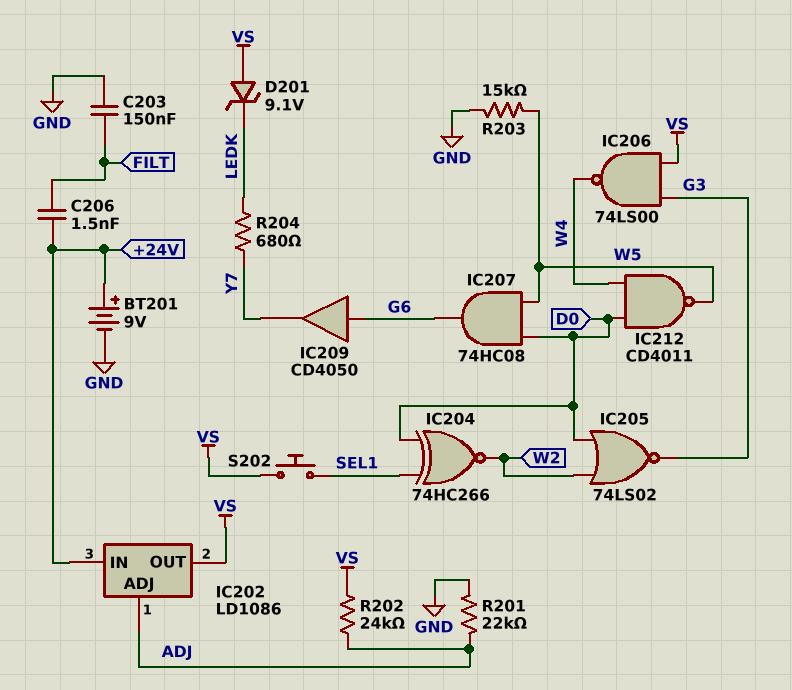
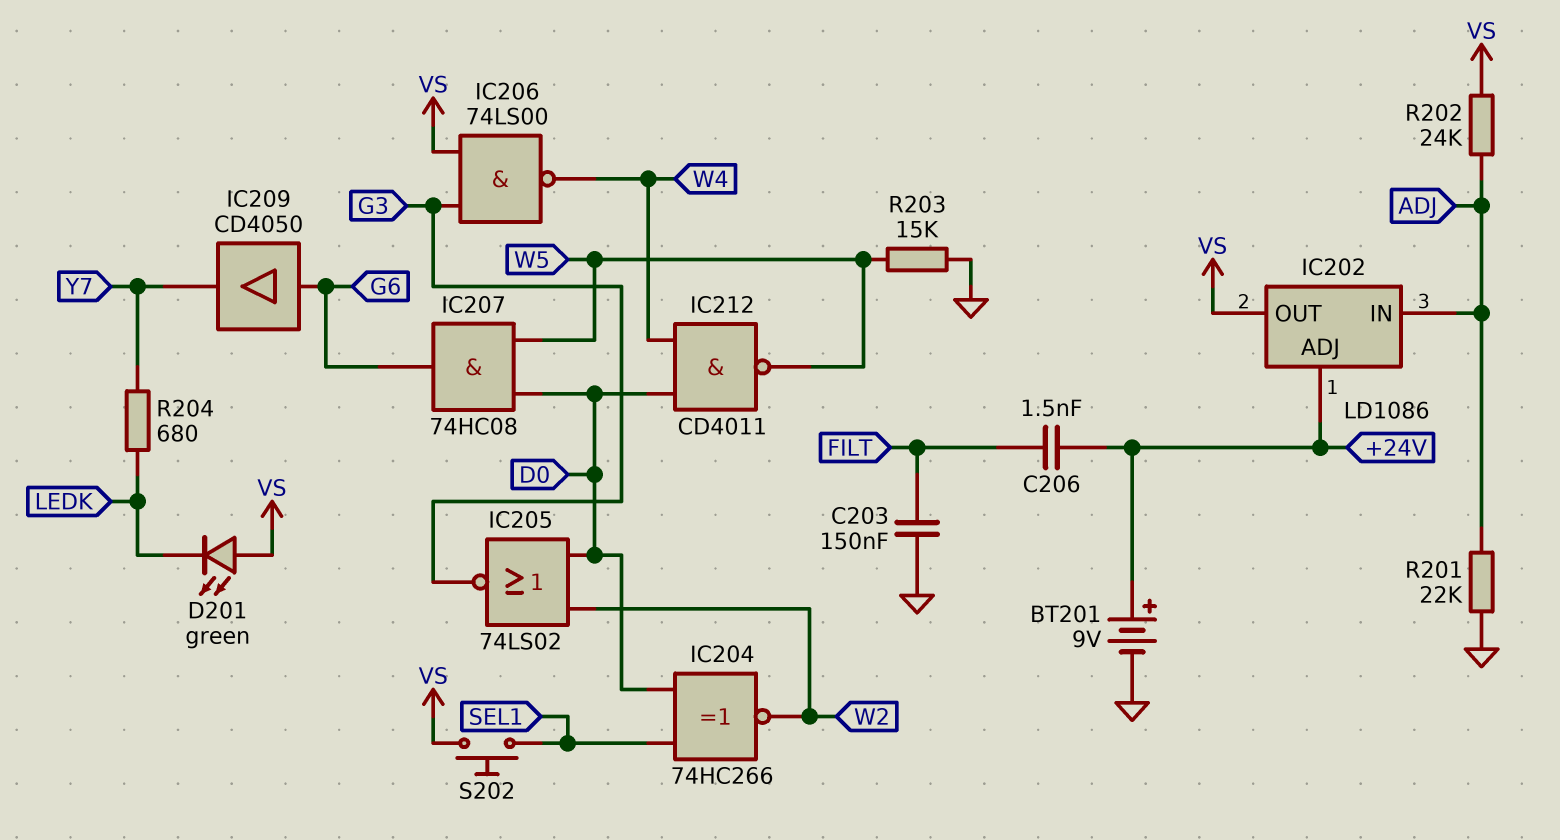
D201: zener 9.1V (A VS, K LEDK) -> LED green (A VS, K LEDK)
IC202 pin ADJ: ADJ -> +24V
IC202 pin IN: +24V -> ADJ

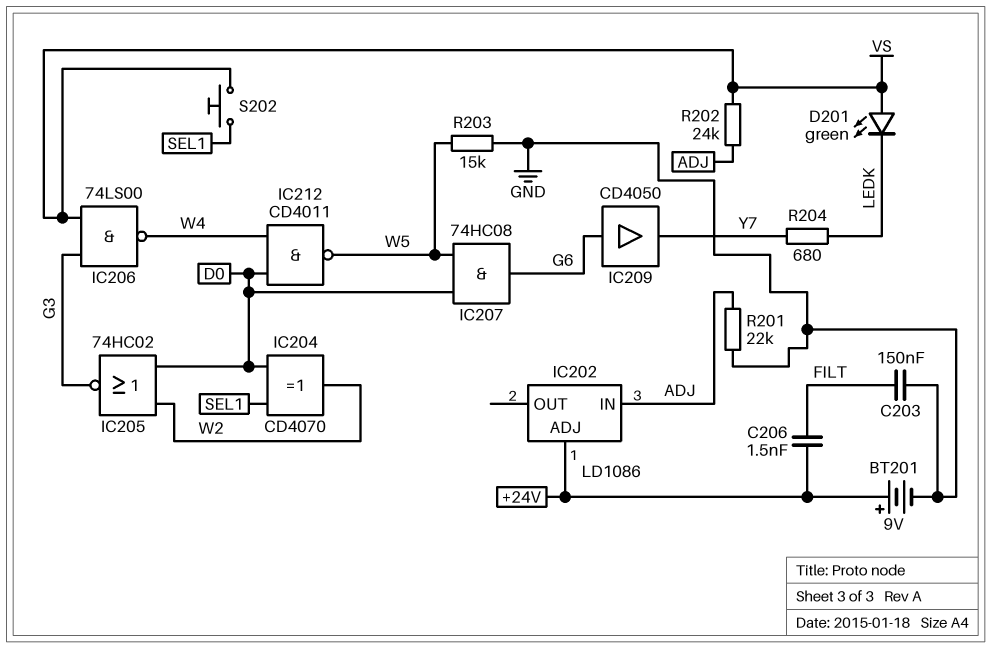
IC202 pin OUT: VS -> none
IC204: XNOR 74HC266 (in D0, in SEL1, out W2) -> XOR CD4070 (in D0, in SEL1, out W2)
IC205: NOR 74LS02 (in D0, in W2, out G3) -> NOR 74HC02 (in D0, in W2, out G3)

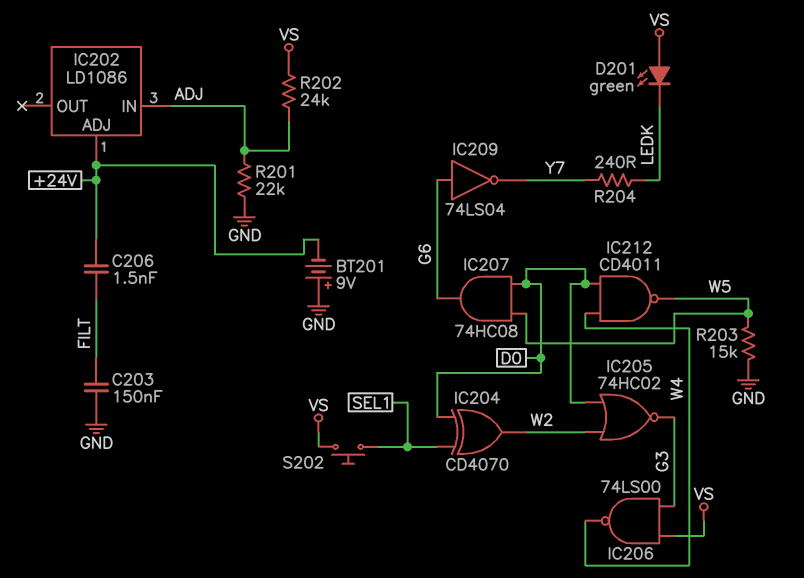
BT201: 9V (plus +24V, minus GND) -> 9V (plus GND, minus +24V)
IC209: buffer CD4050 (in G6, out Y7) -> NOT 74LS04 (in G6, out Y7)
R204: 680 (LEDK, Y7) -> 240 (LEDK, Y7)

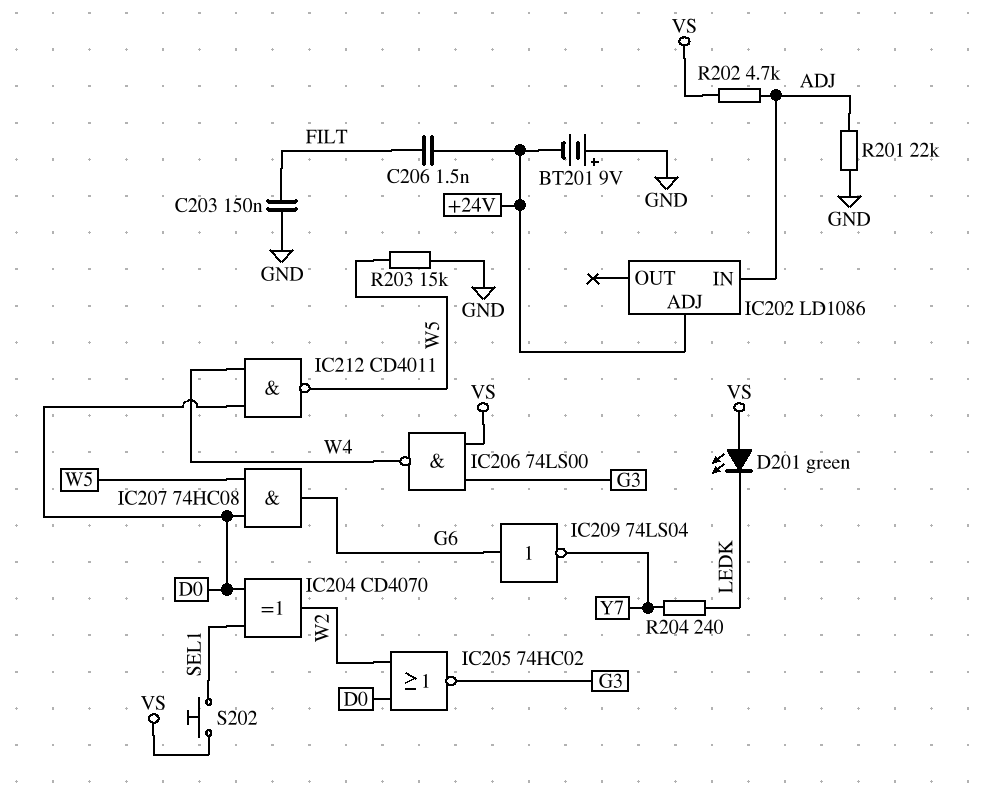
R202: 24k (ADJ, VS) -> 4.7k (ADJ, VS)

